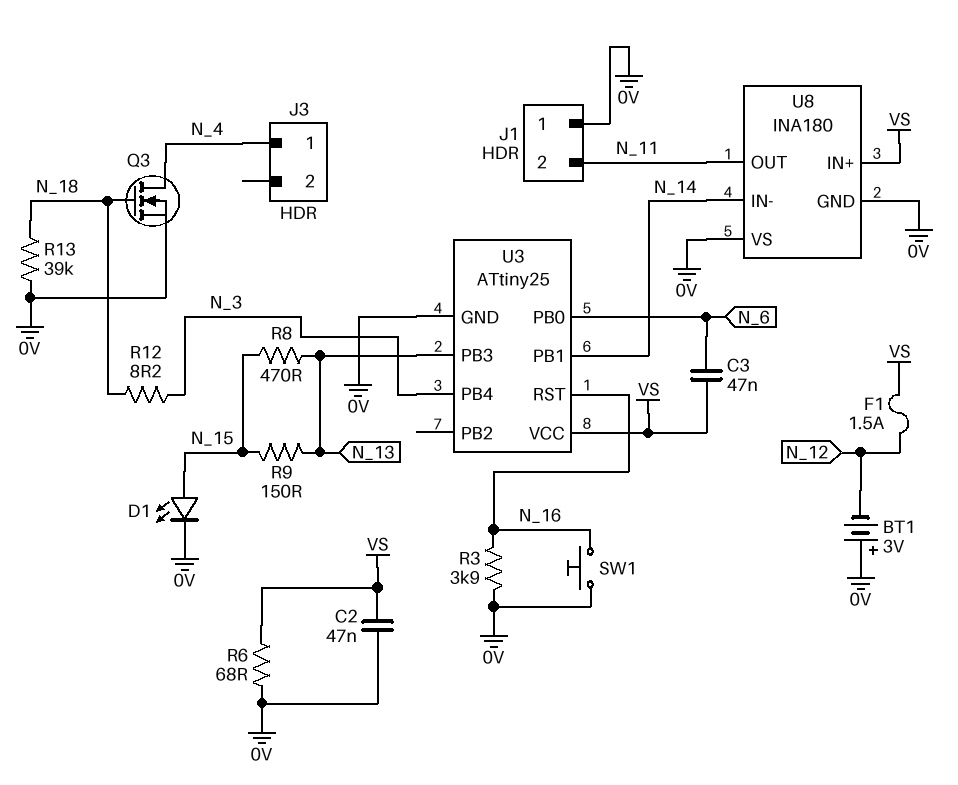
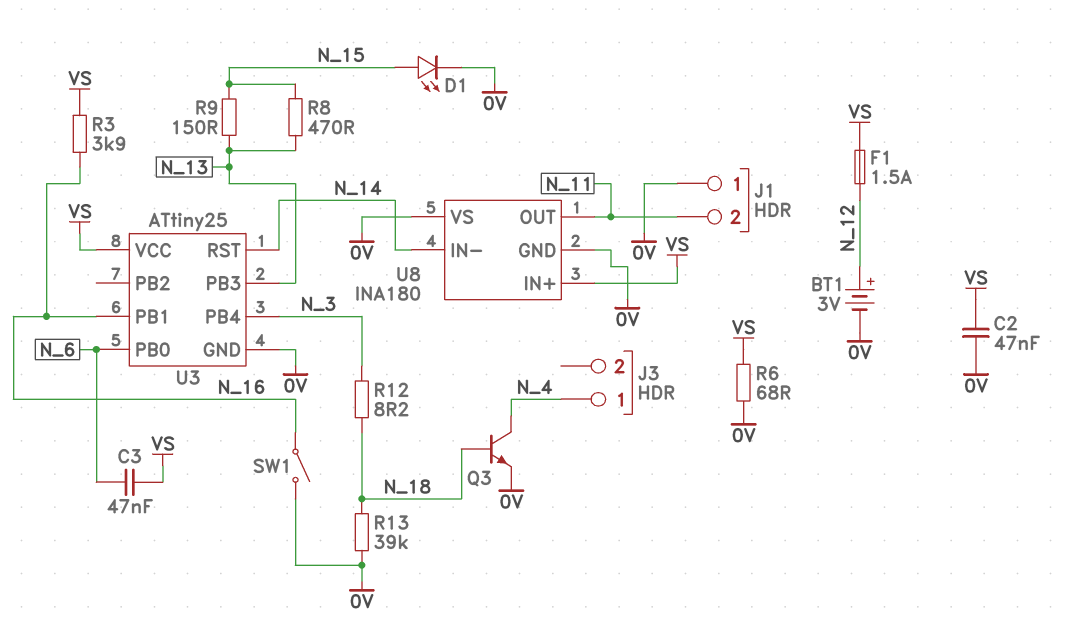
BT1: 3V (plus 0V, minus N_12) -> 3V (plus N_12, minus 0V)
Q3: NMOS (G N_18, D N_4, S 0V) -> NPN (B N_18, C N_4, E 0V)
R3: 3.9k (0V, N_16) -> 3.9k (N_16, VS)
SW1: button (0V, N_16) -> switch (0V, N_16)
U3 pin PB1: N_14 -> N_16
U3 pin RST: N_16 -> N_14

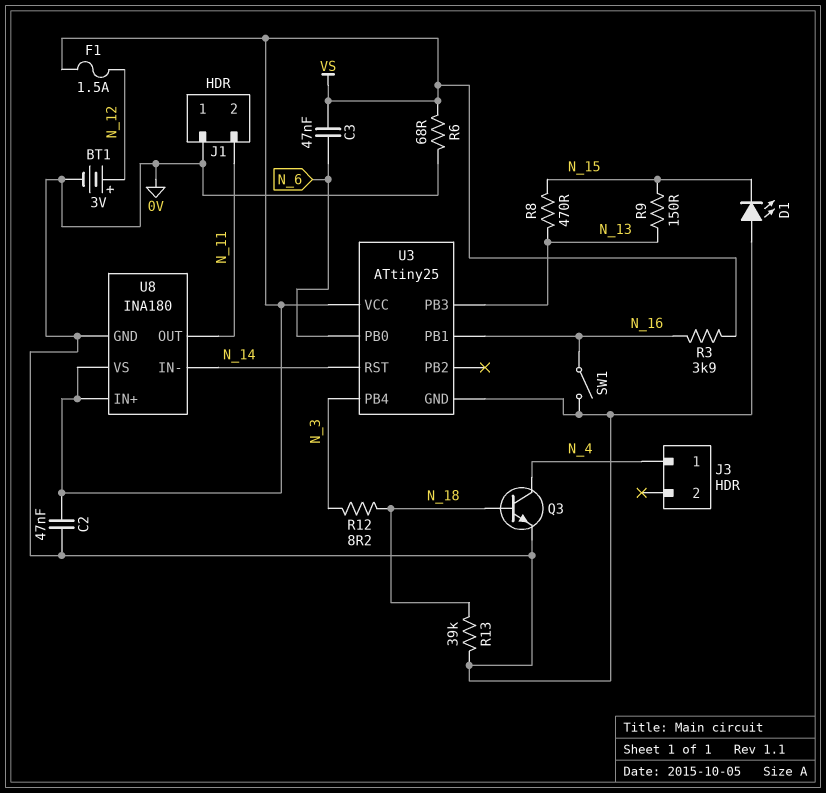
D1: LED (A N_15, K 0V) -> LED (A 0V, K N_15)
U8 pin VS: 0V -> VS

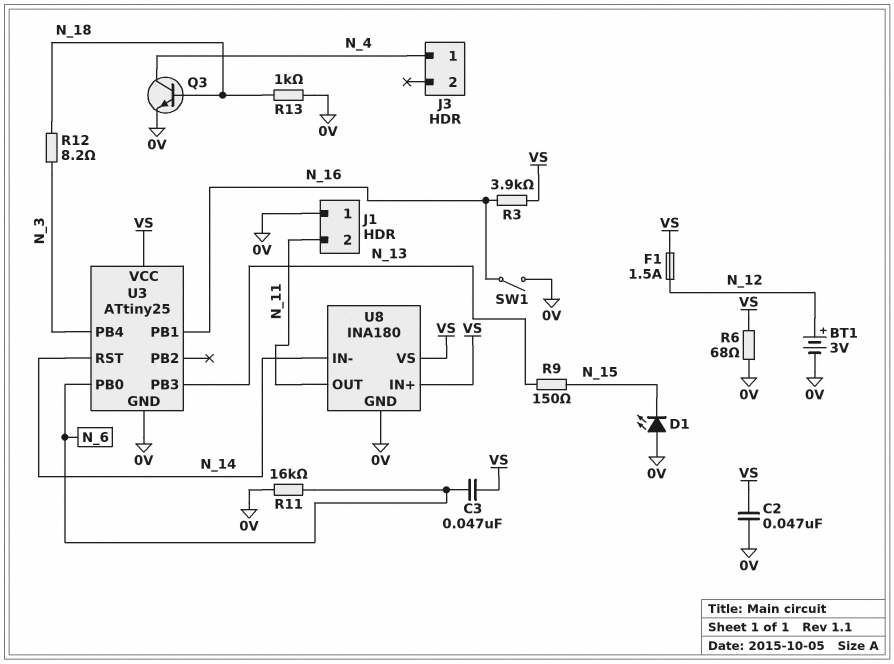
R8: 470 (N_13, N_15) -> none
R11: none -> 16k (0V, N_6)
R13: 39k (0V, N_18) -> 1k (0V, N_18)

